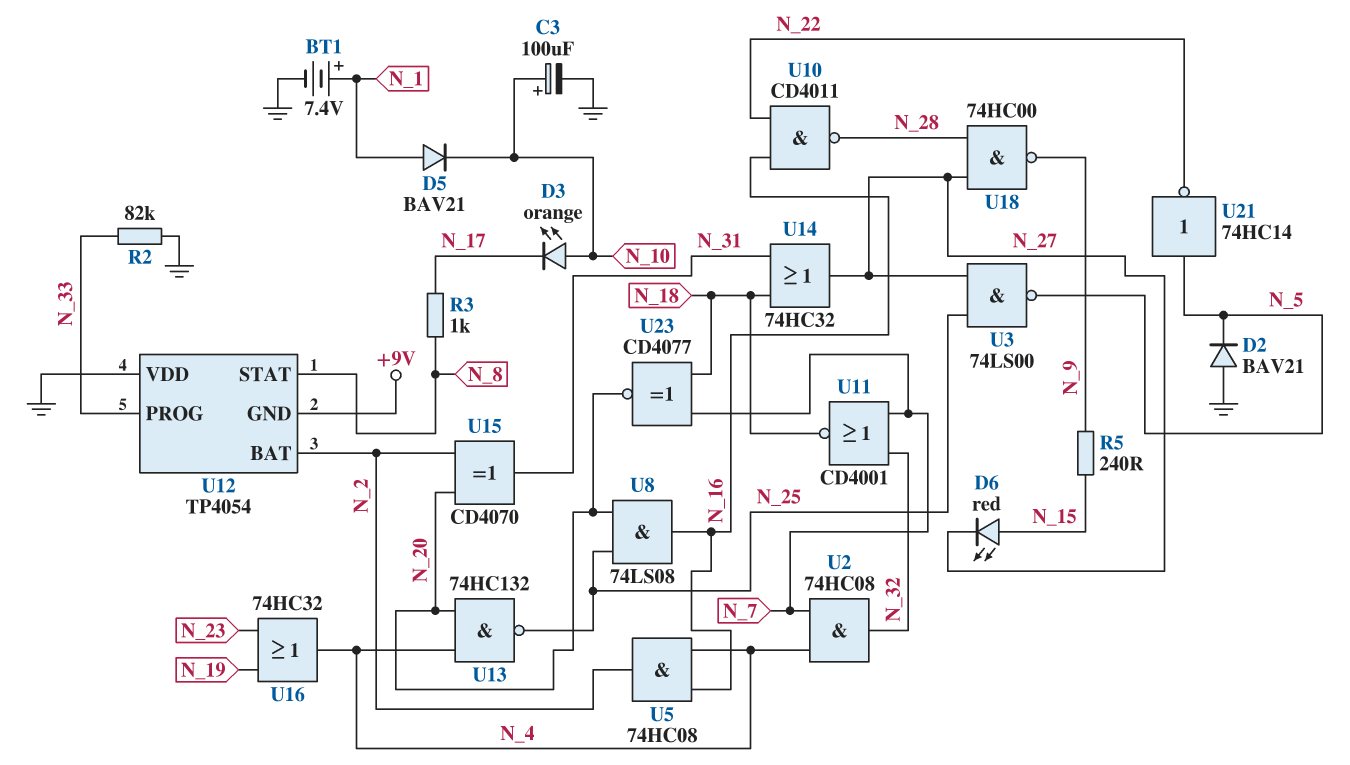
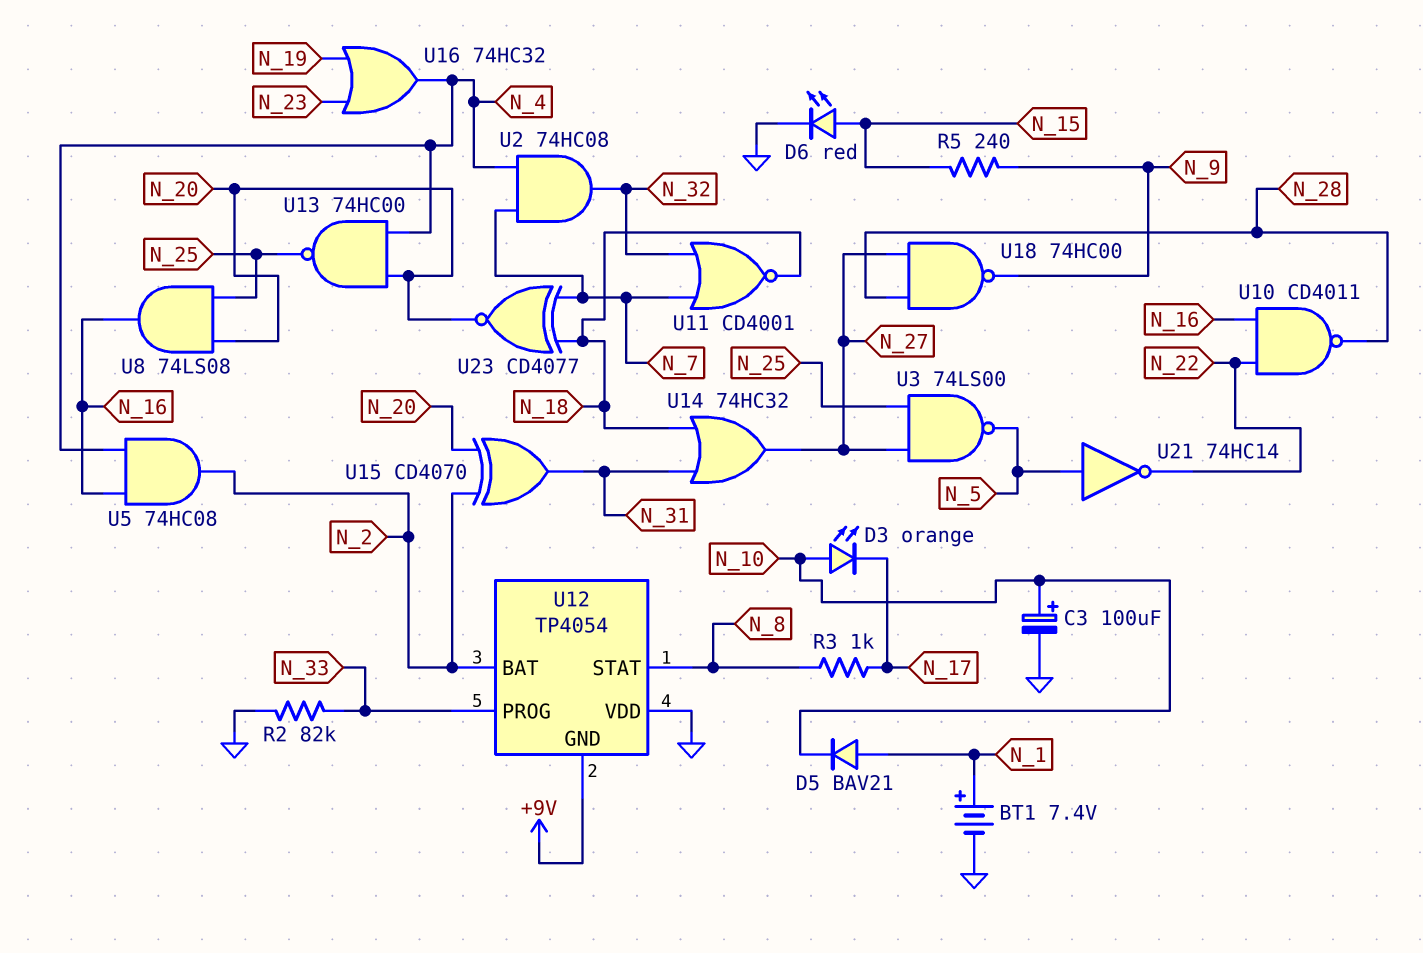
D2: diode BAV21 (A GND, K N_5) -> none
D6: LED red (A N_15, K N_27) -> LED red (A N_15, K GND)
U13: NAND 74HC132 (in N_4, in N_20, out N_25) -> NAND 74HC00 (in N_4, in N_20, out N_25)

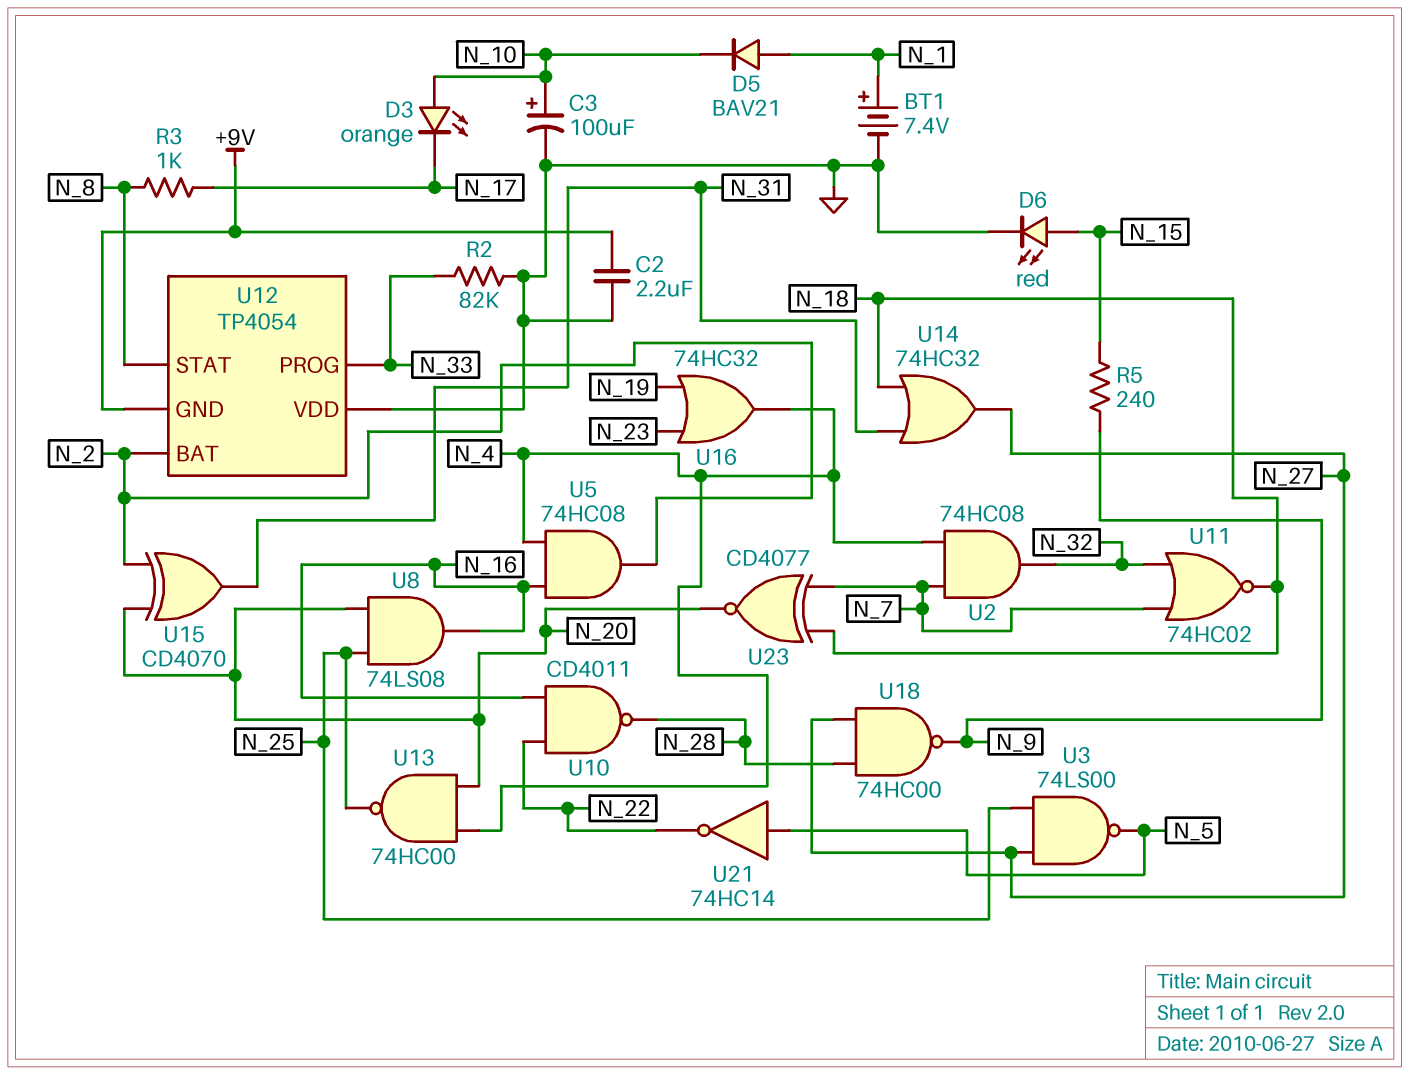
C2: none -> 2.2uF (+9V, GND)
U11: NOR CD4001 (in N_7, in N_32, out N_18) -> NOR 74HC02 (in N_7, in N_32, out N_18)

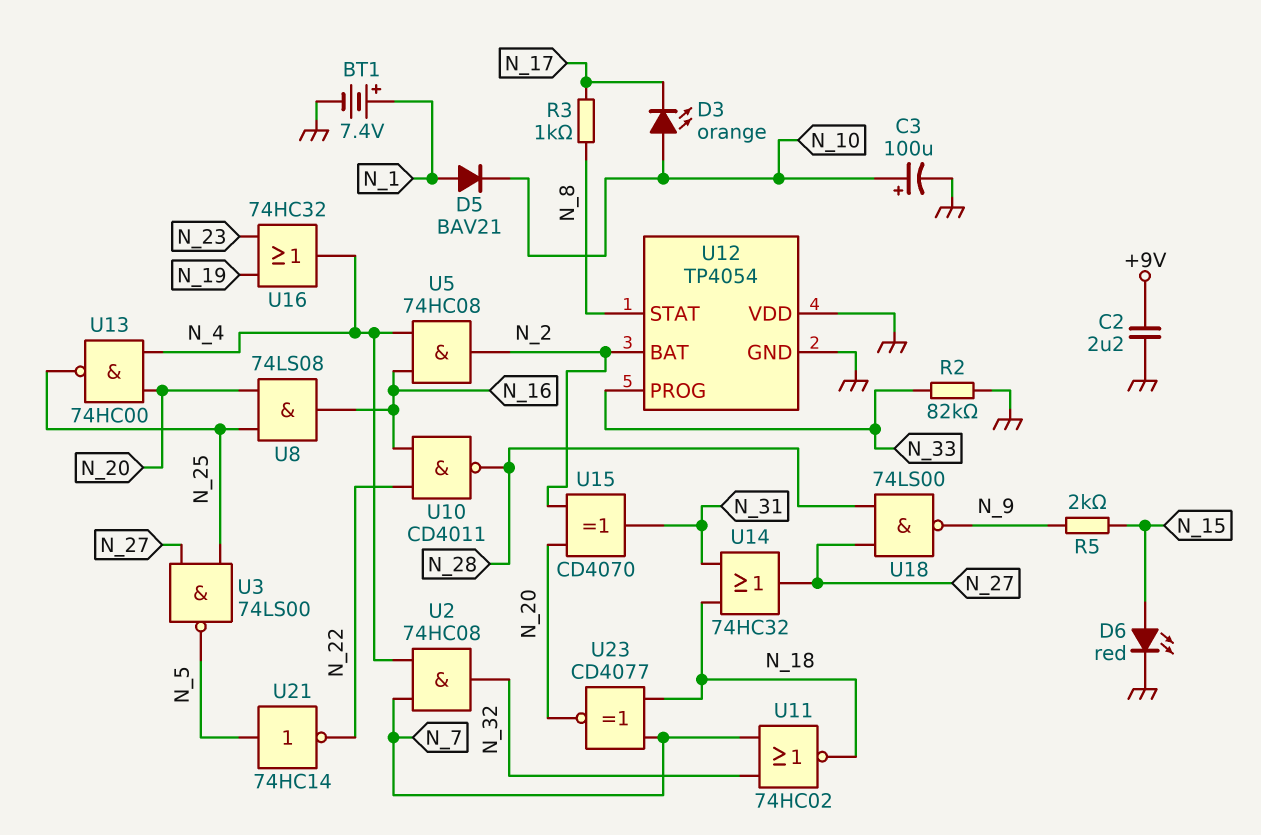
R5: 240 (N_9, N_15) -> 2k (N_9, N_15)
U12 pin GND: +9V -> GND
U18: NAND 74HC00 (in N_27, in N_28, out N_9) -> NAND 74LS00 (in N_27, in N_28, out N_9)

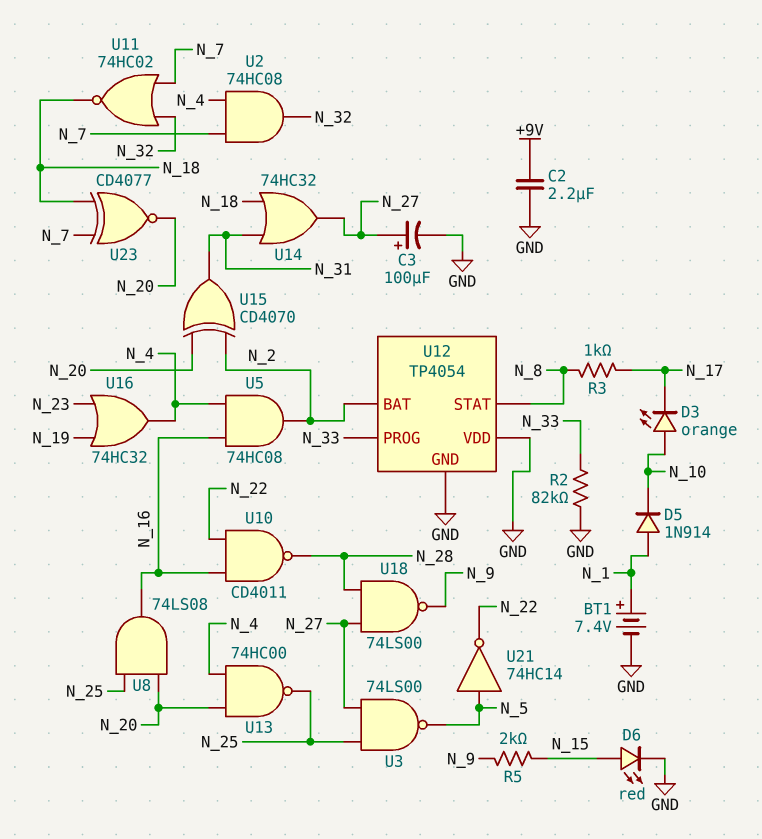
C3: 100uF (plus N_10, minus GND) -> 100uF (plus N_27, minus GND)
D5: diode BAV21 (A N_1, K N_10) -> diode 1N914 (A N_1, K N_10)

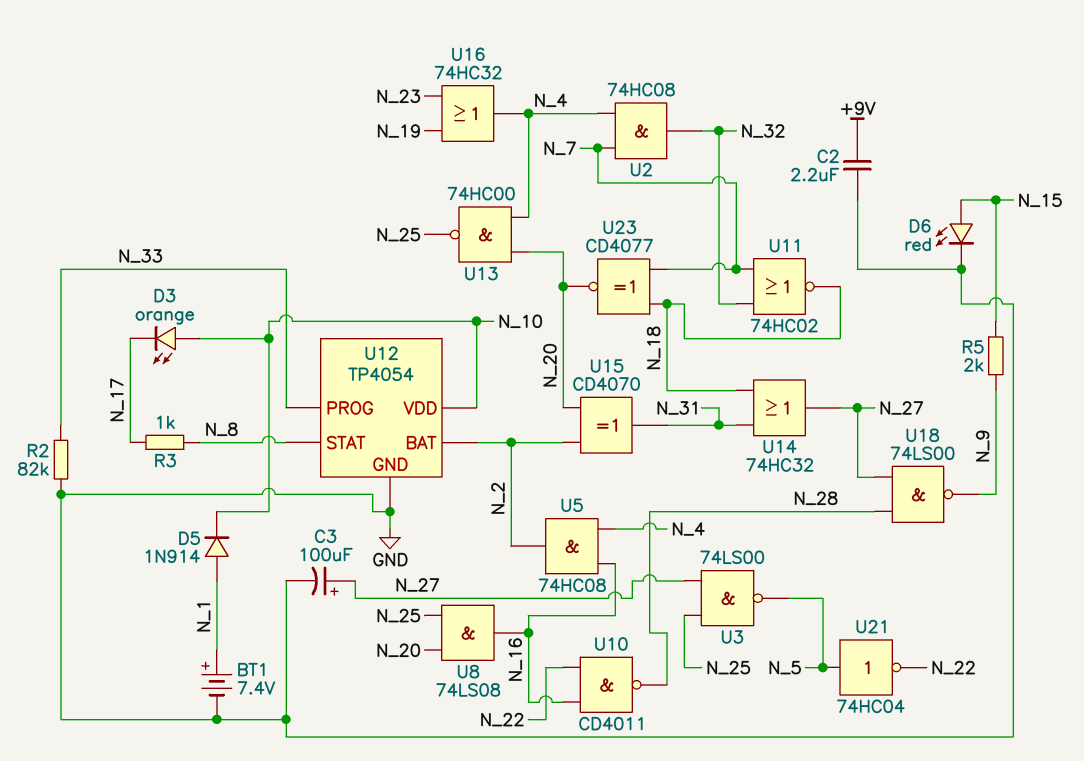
U12 pin VDD: GND -> N_10
U21: NOT 74HC14 (in N_5, out N_22) -> NOT 74HC04 (in N_5, out N_22)

